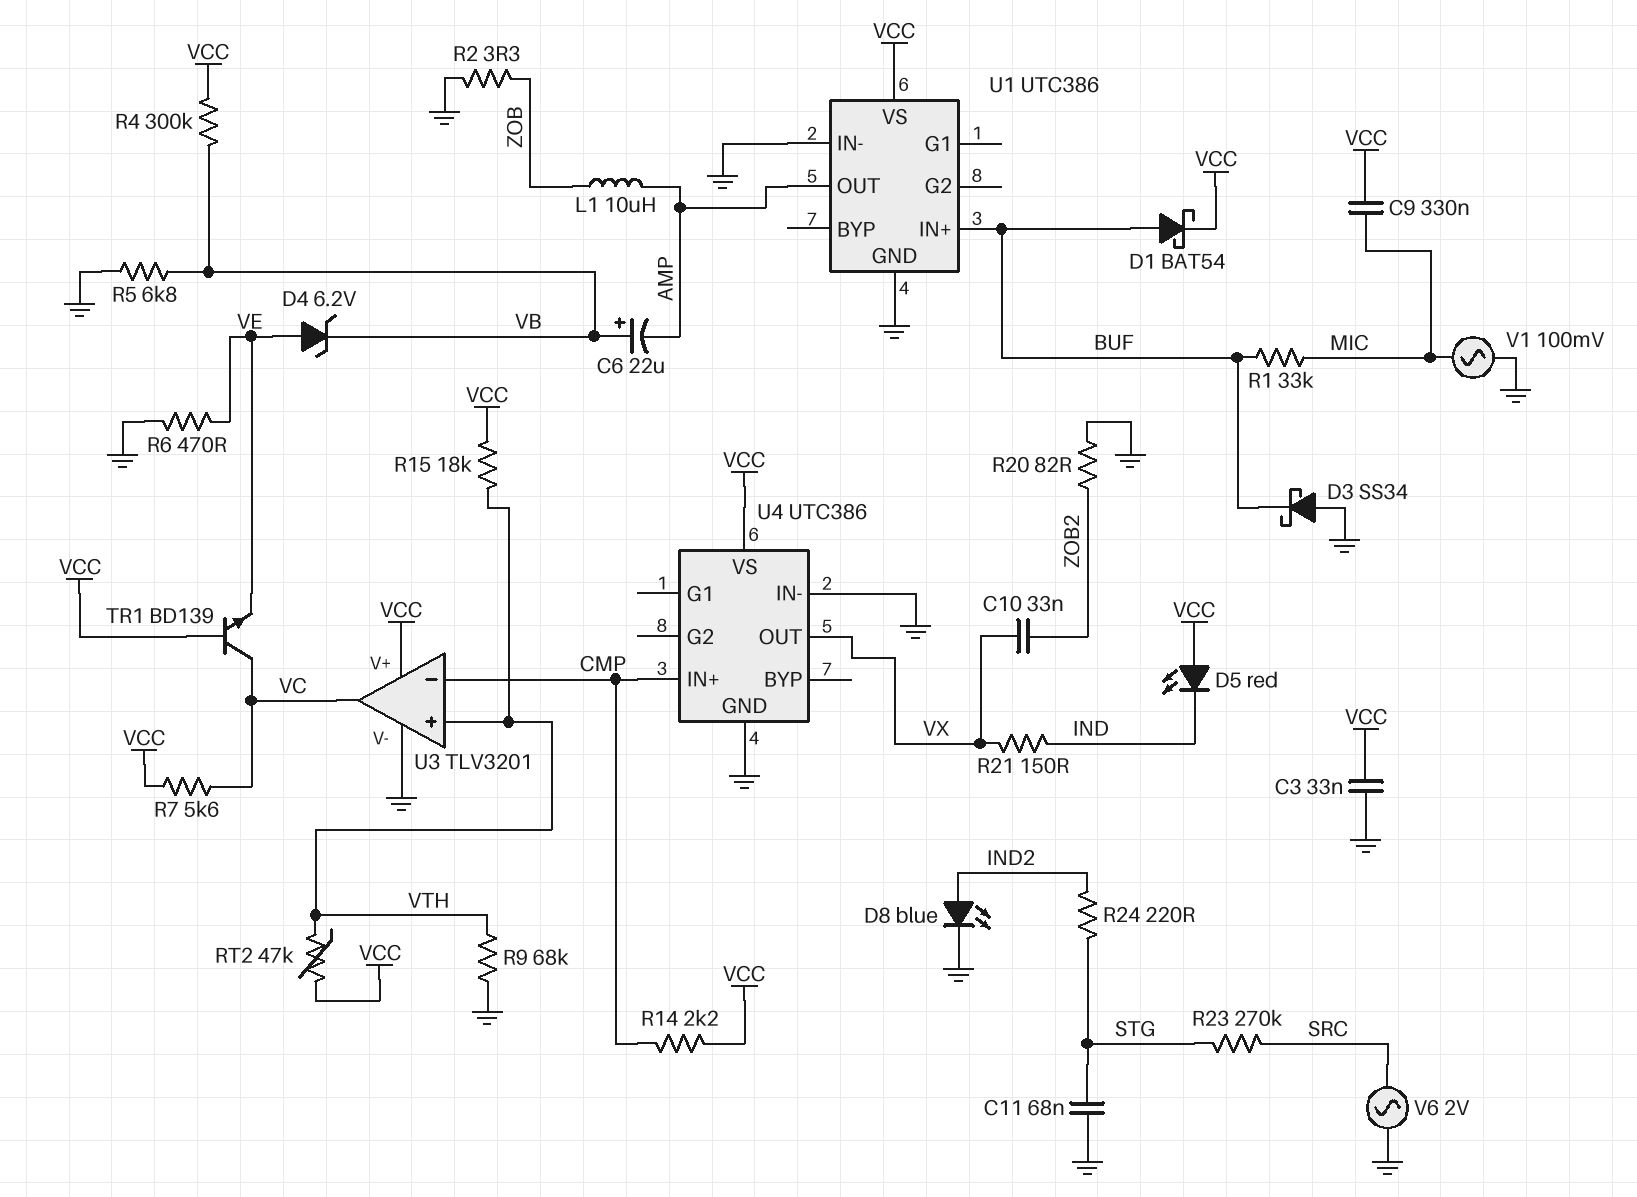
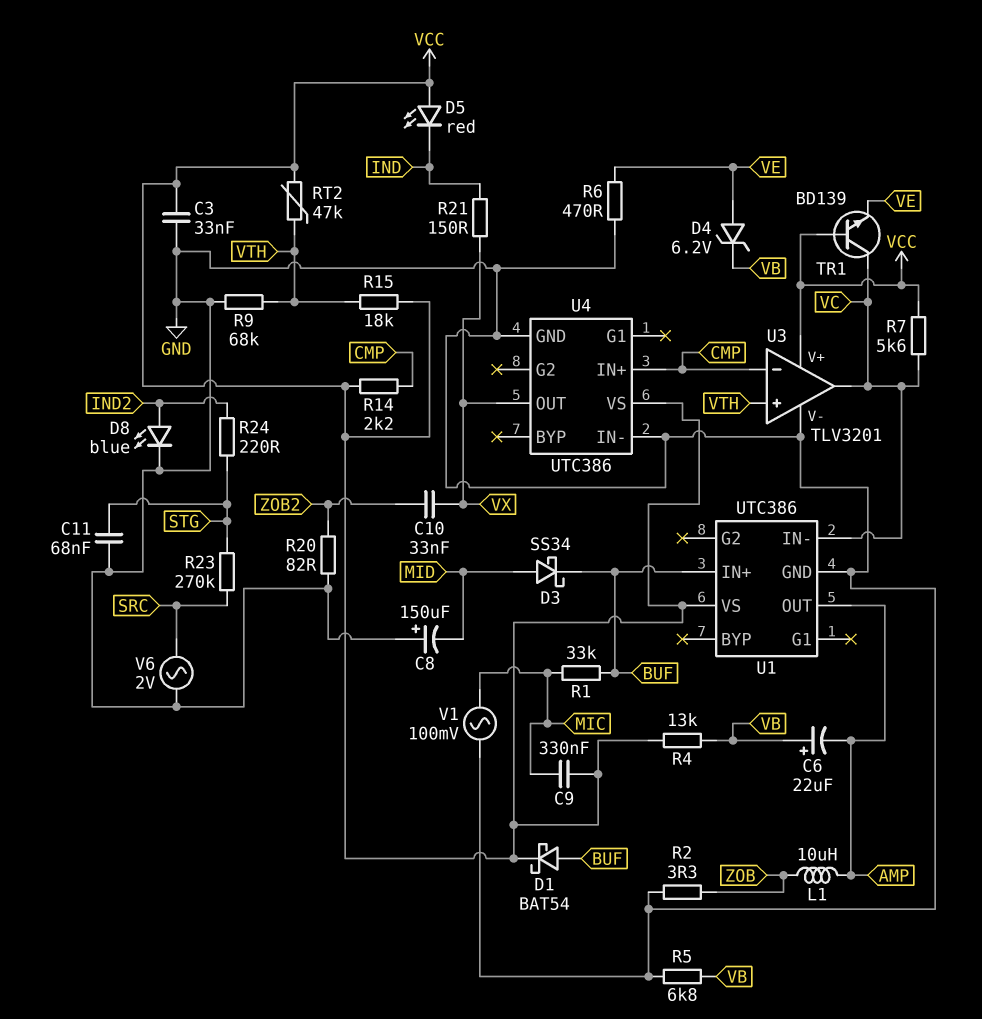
C8: none -> 150uF (plus GND, minus MID)
D3: schottky SS34 (A GND, K BUF) -> schottky SS34 (A MID, K BUF)
R4: 300k (VB, VCC) -> 13k (VB, VCC)
U1 pin IN-: GND -> VC

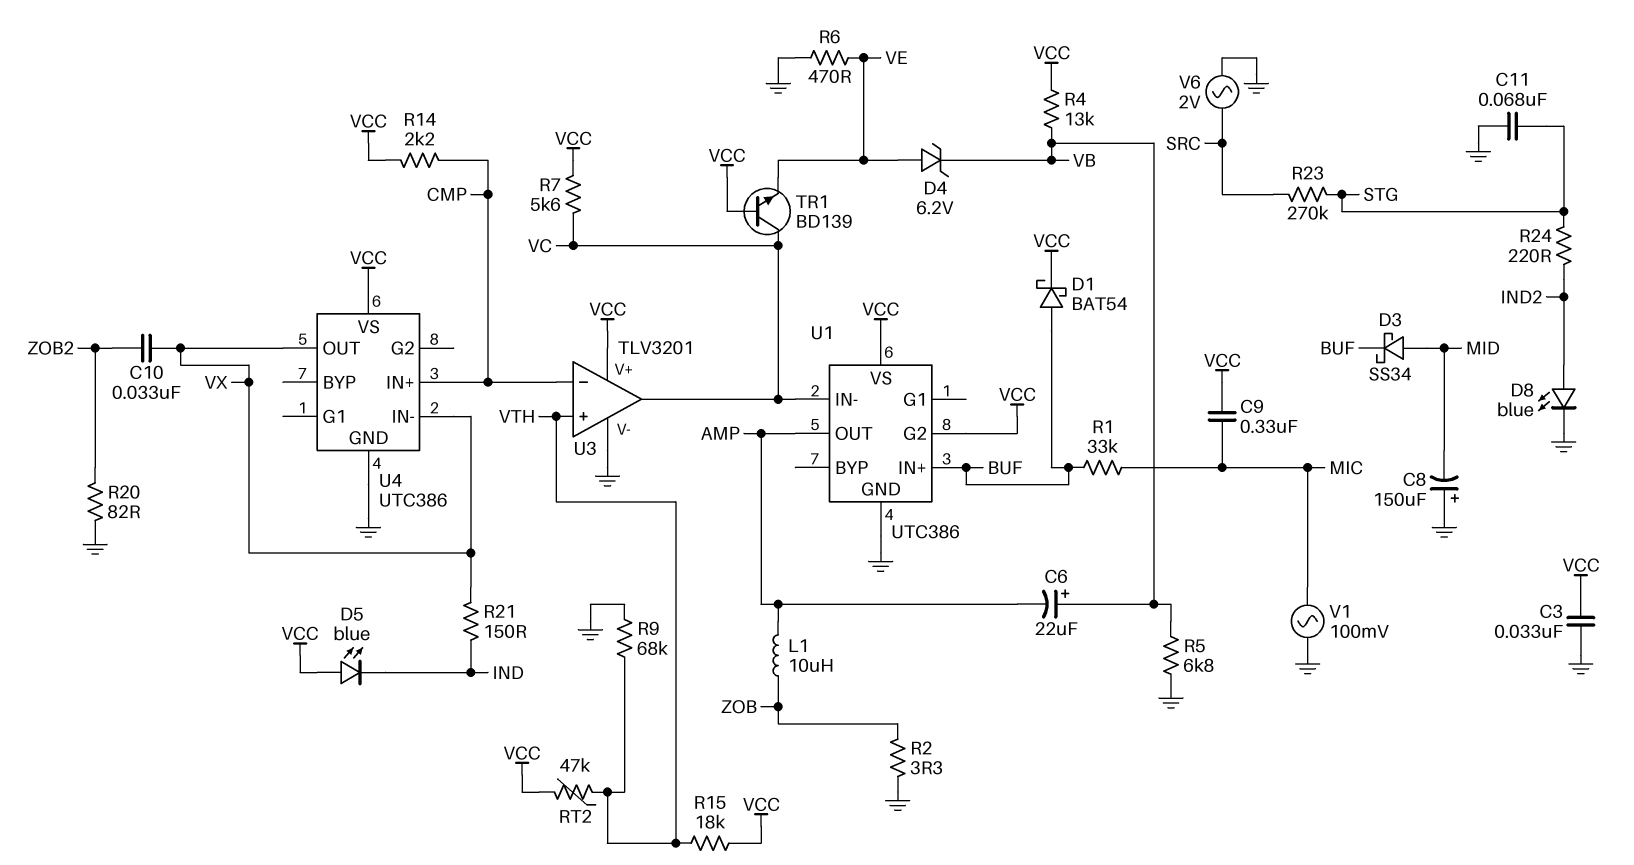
D5: LED red (A VCC, K IND) -> LED blue (A VCC, K IND)
U1 pin G2: none -> VCC
U4 pin IN-: GND -> VX

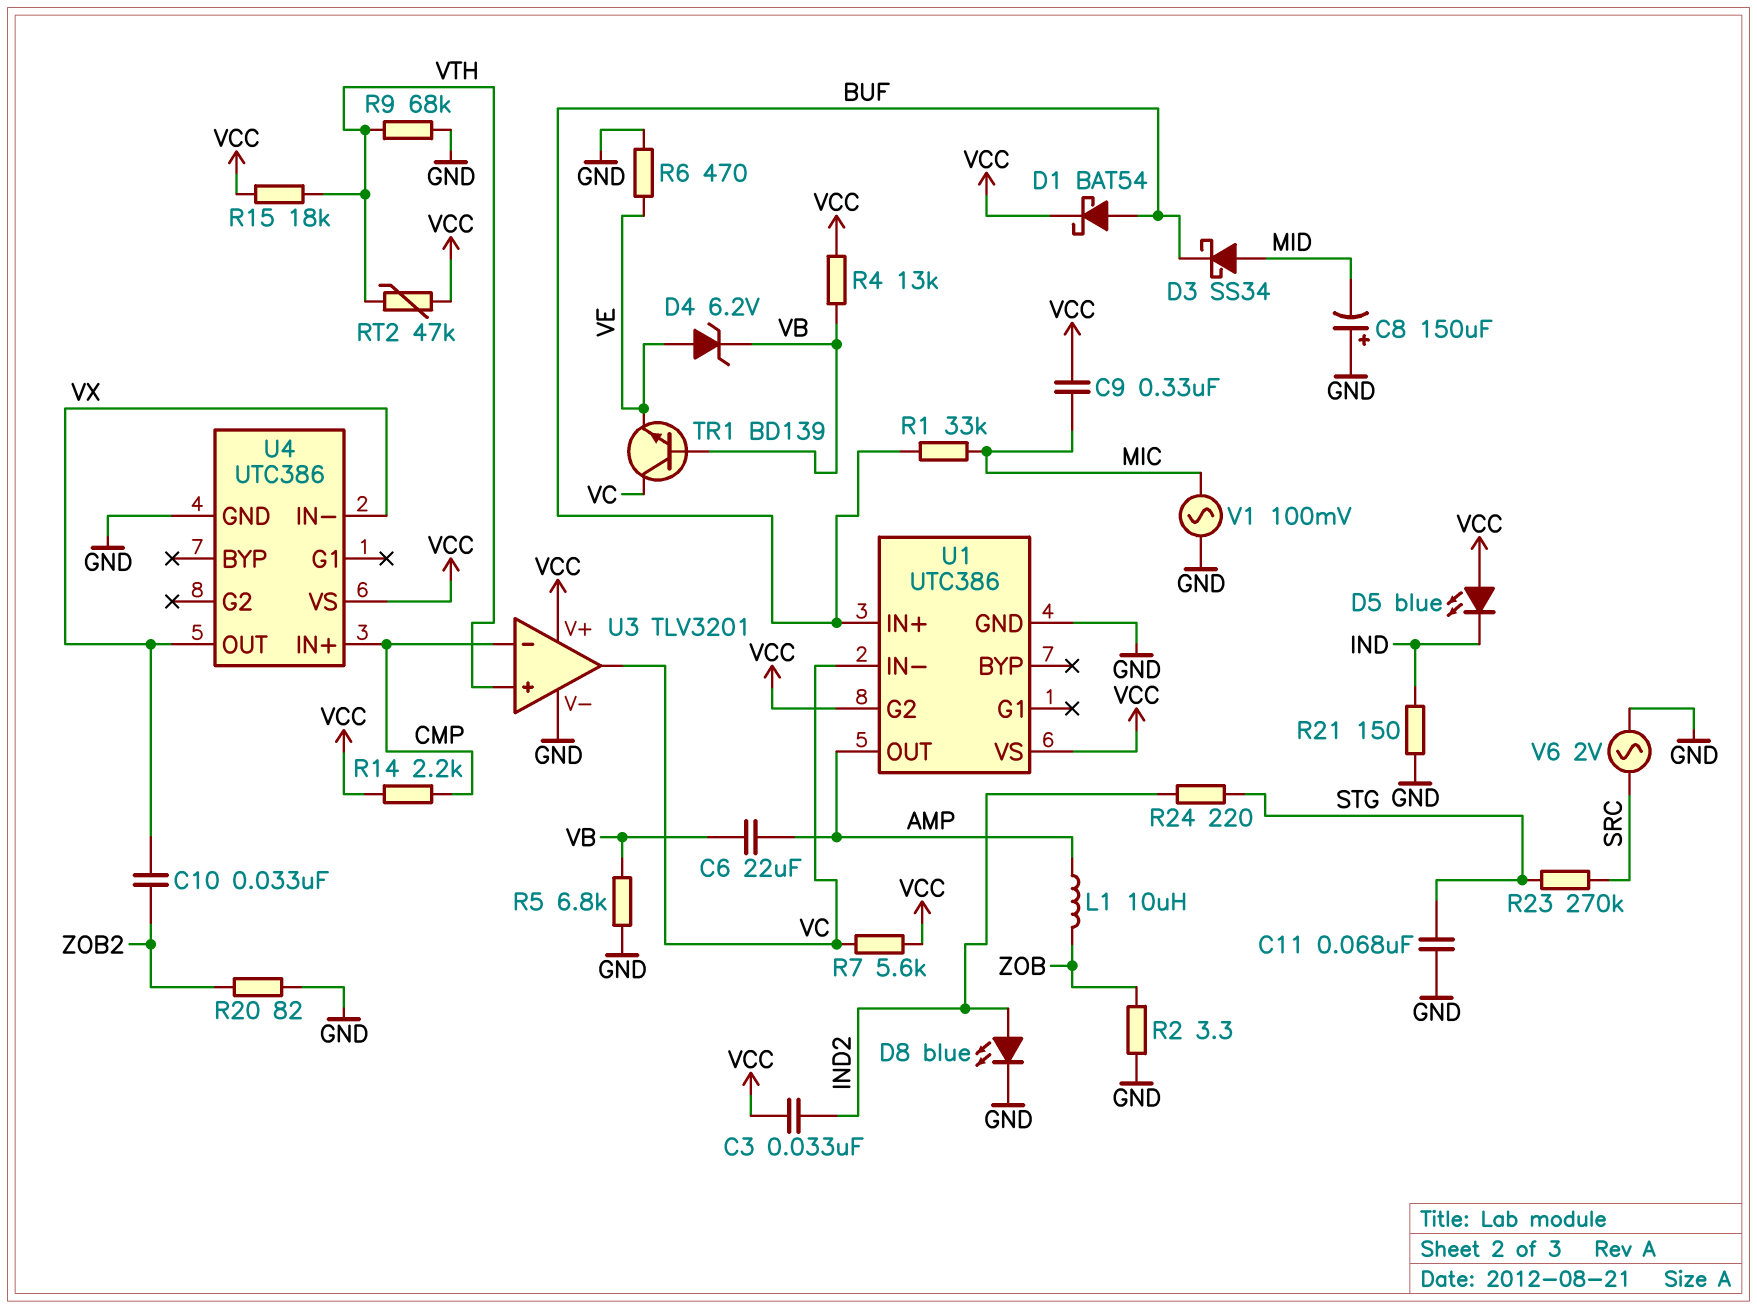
C3: 33nF (GND, VCC) -> 33nF (IND2, VCC)
C6: 22uF (plus VB, minus AMP) -> 22uF (AMP, VB)
R21: 150 (IND, VX) -> 150 (GND, IND)
TR1: NPN BD139 (B VCC, C VC, E VE) -> NPN BD139 (B VB, C VC, E VE)

